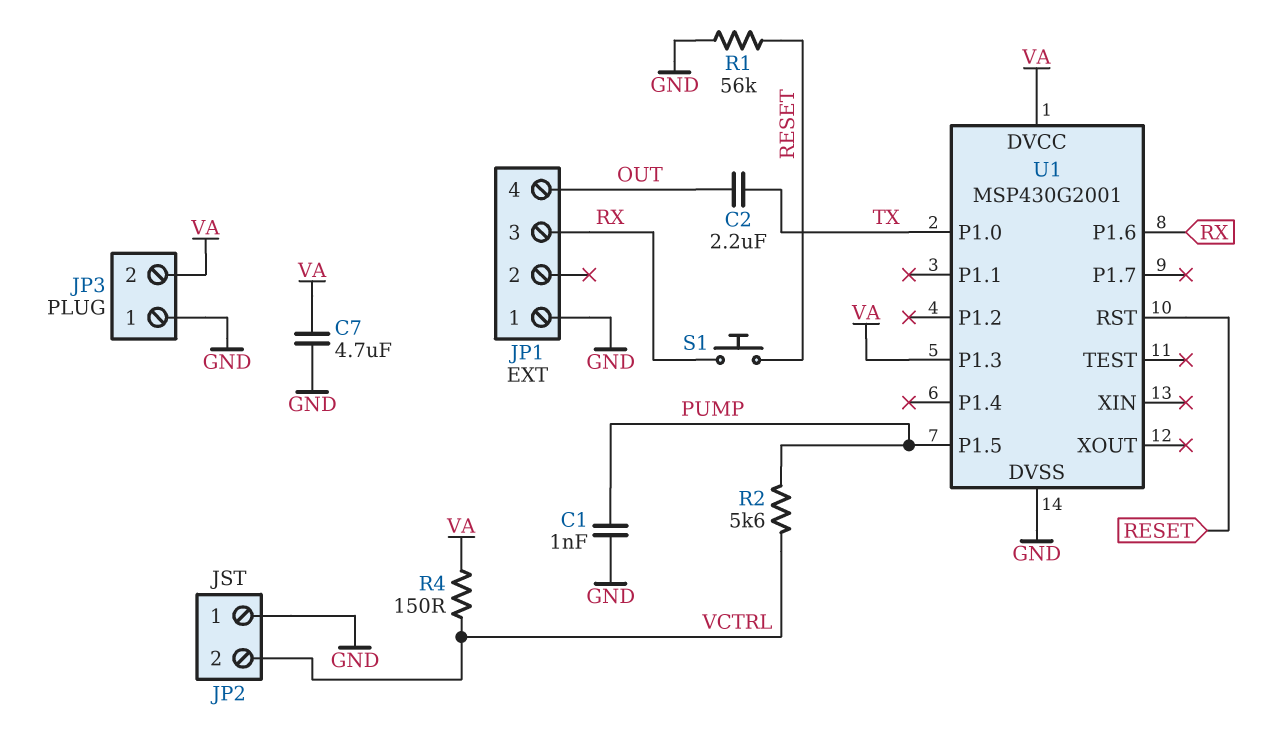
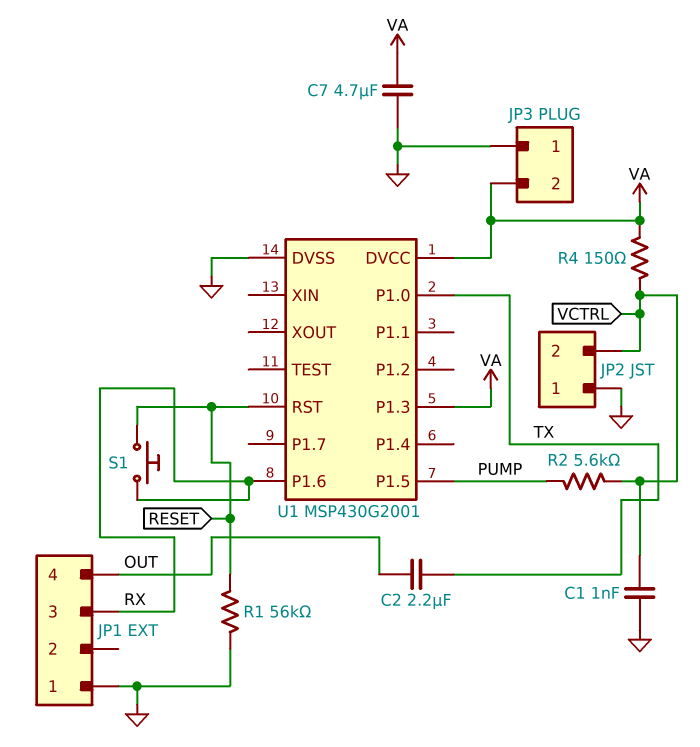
C1: 1nF (GND, PUMP) -> 1nF (GND, VCTRL)

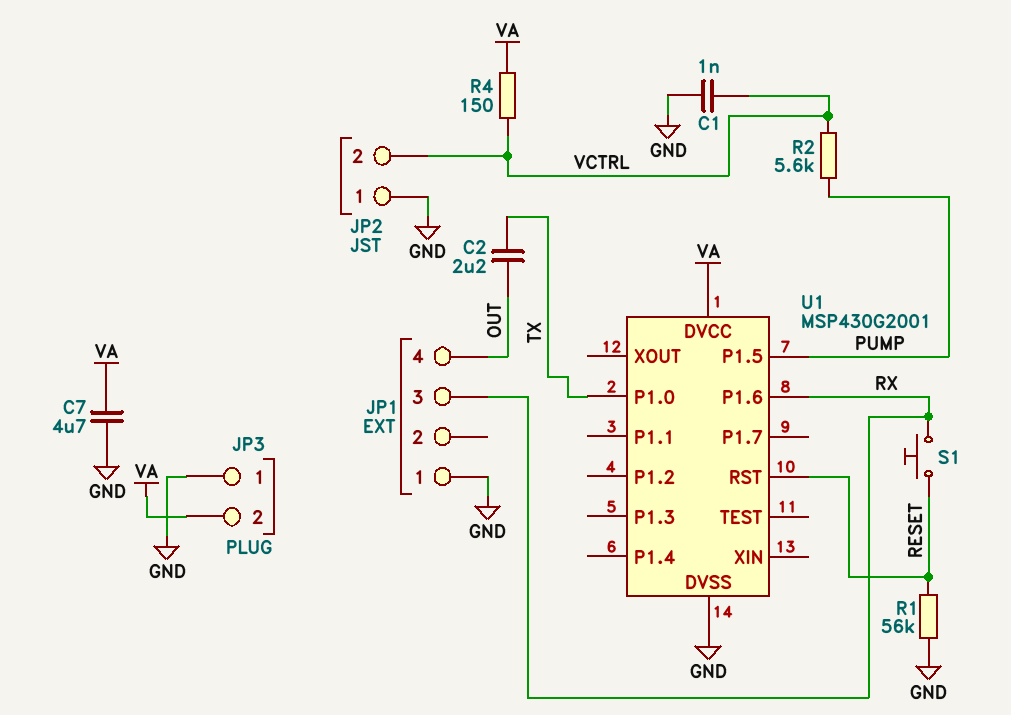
U1 pin P1.3: VA -> none

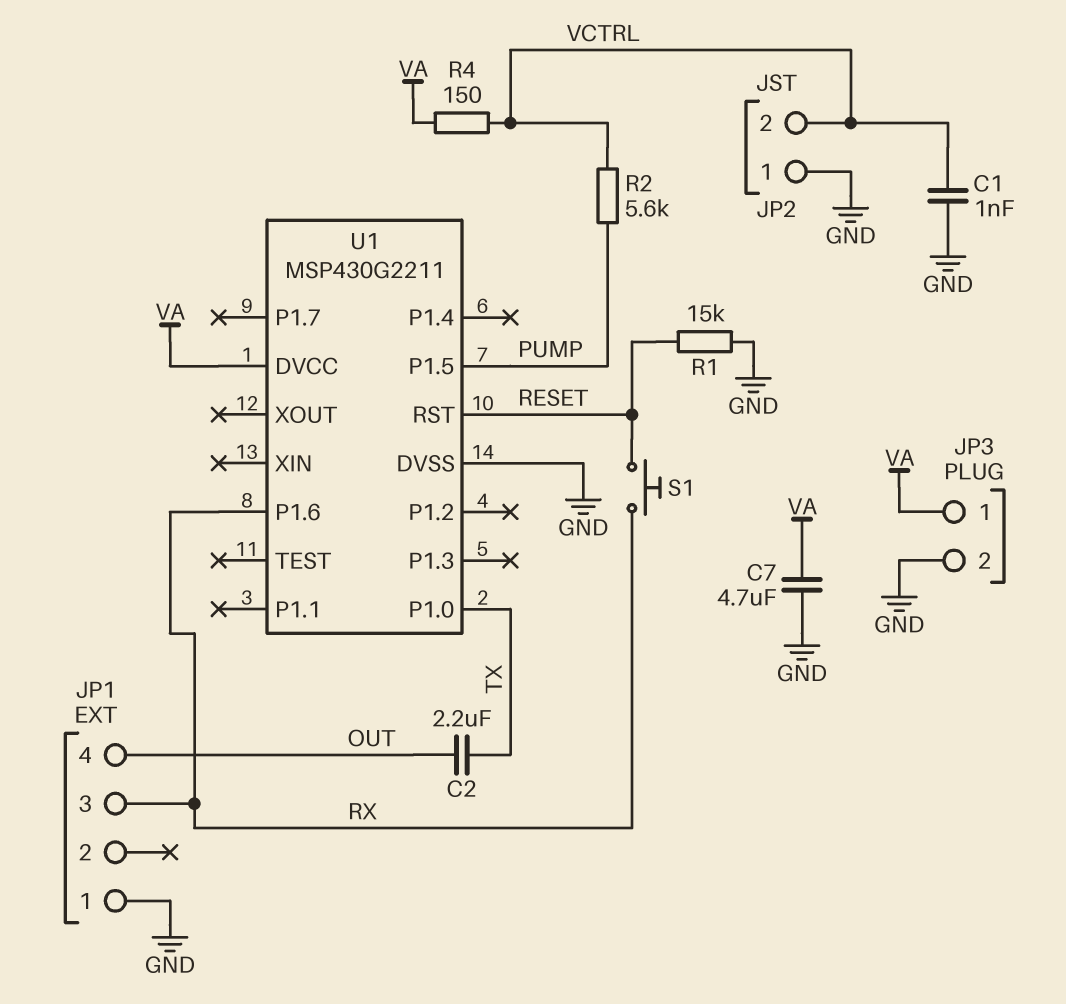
JP3 pin 1: GND -> VA
JP3 pin 2: VA -> GND
R1: 56k (GND, RESET) -> 15k (GND, RESET)
U1: MSP430G2001 -> MSP430G2211

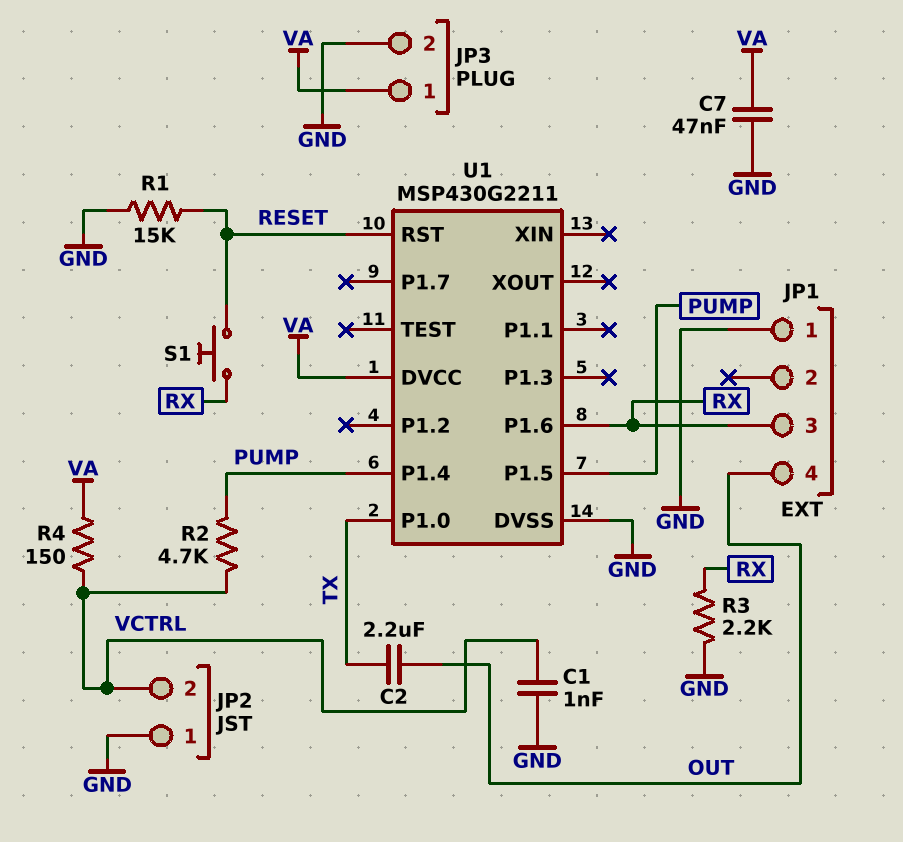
C7: 4.7uF (GND, VA) -> 47nF (GND, VA)
R2: 5.6k (PUMP, VCTRL) -> 4.7k (PUMP, VCTRL)
R3: none -> 2.2k (GND, RX)
U1 pin P1.4: none -> PUMP

